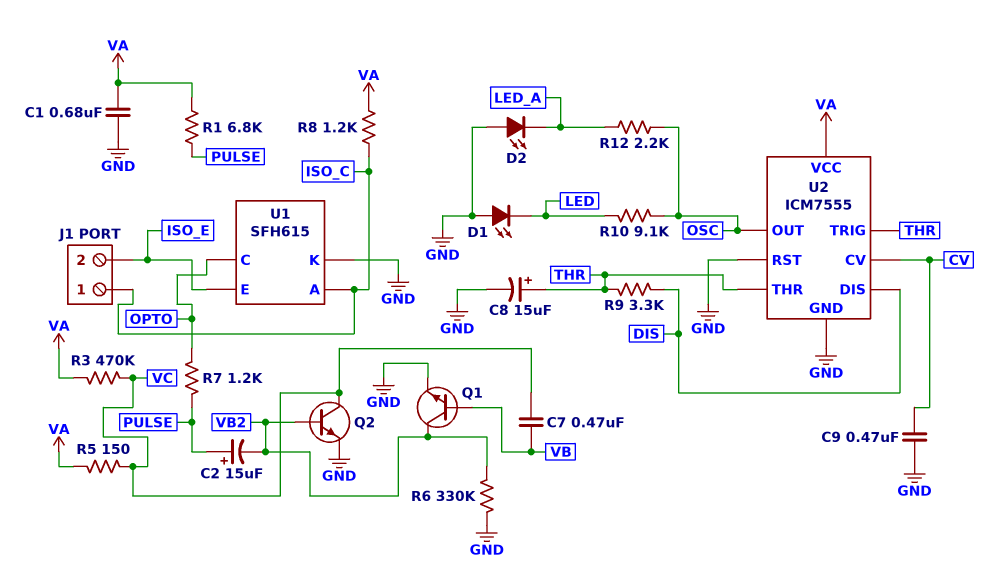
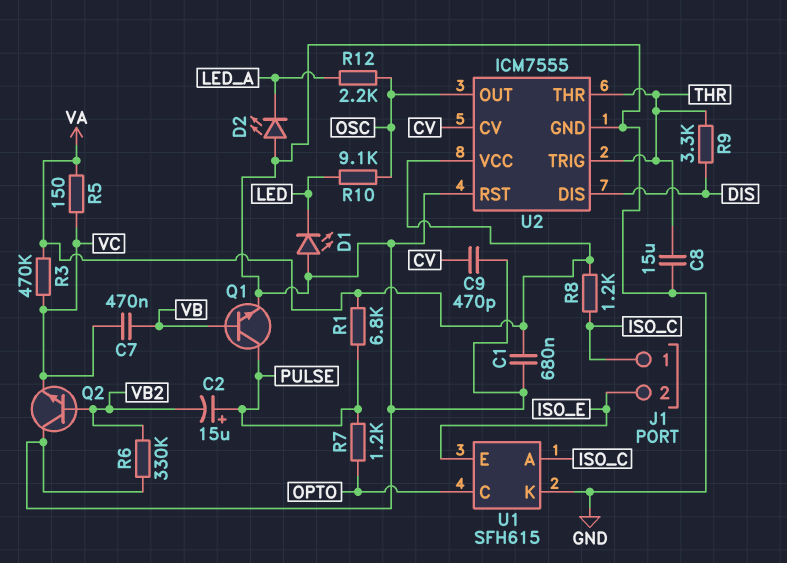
C8: 15uF (plus THR, minus GND) -> 15uF (GND, THR)
C9: 470nF (CV, GND) -> 470pF (CV, GND)
Q1: NPN (B VB, C VB2, E GND) -> NPN (B VB, C PULSE, E GND)
Q2: NPN (B VB2, C VC, E GND) -> NPN (B VB2, C GND, E VC)

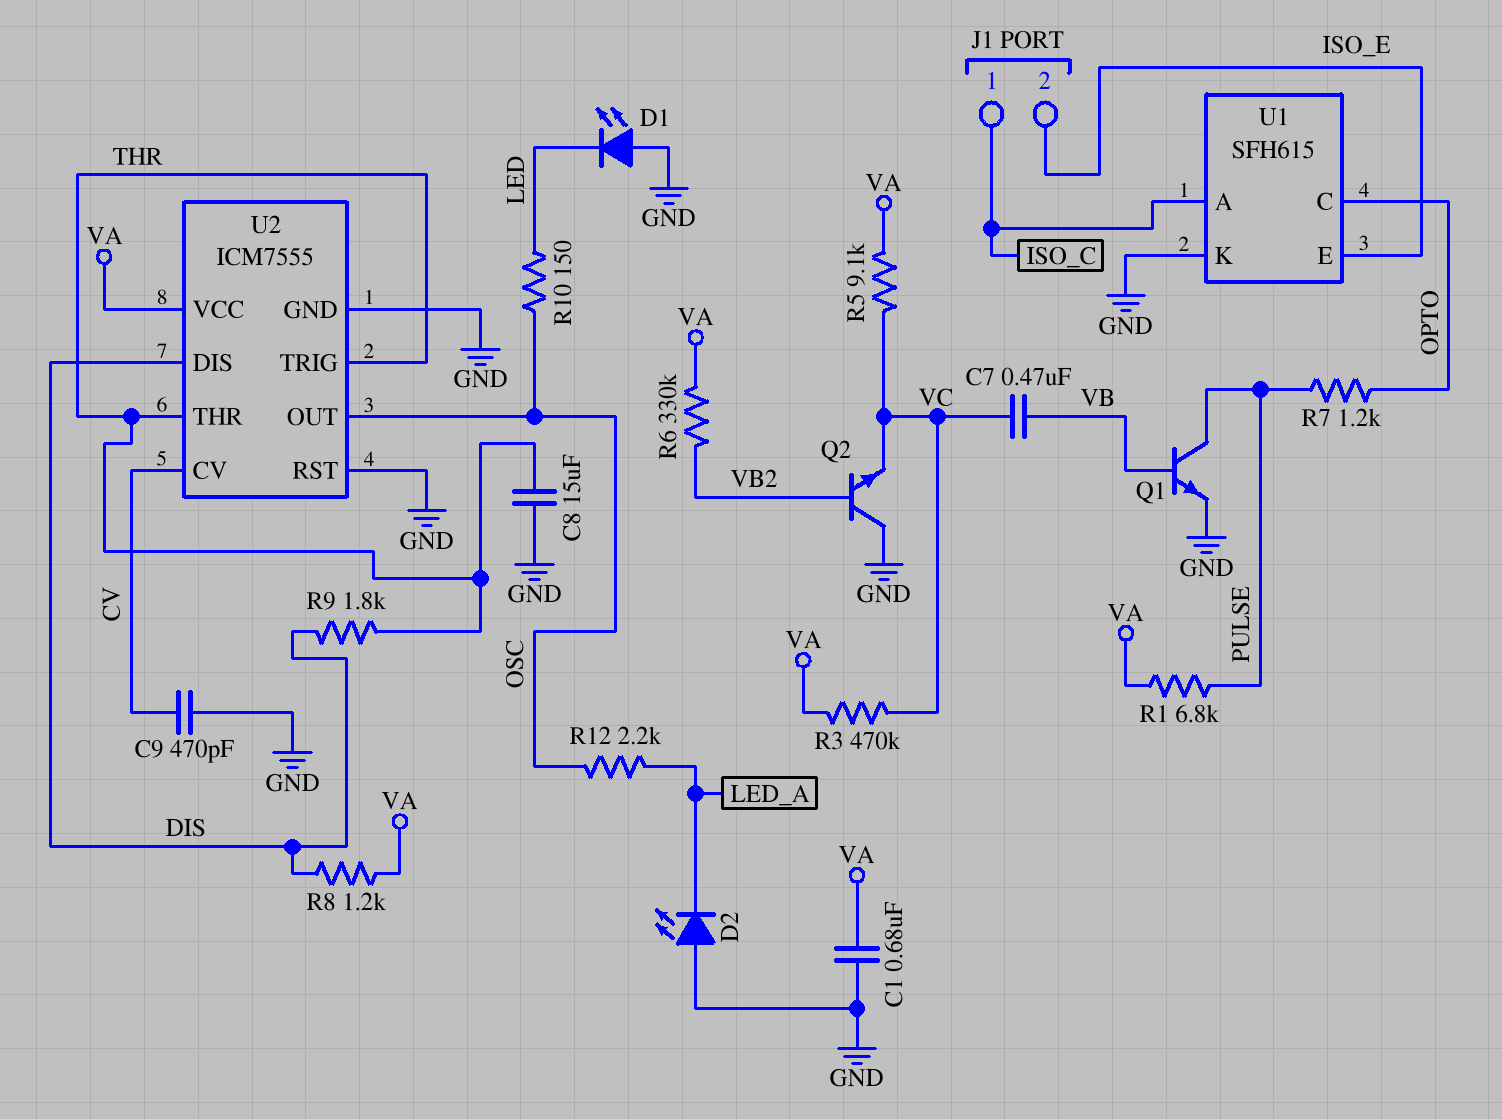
C2: 15uF (plus PULSE, minus VB2) -> none
R5: 150 (VA, VC) -> 9.1k (VA, VC)
R6: 330k (GND, VB2) -> 330k (VA, VB2)
R8: 1.2k (ISO_C, VA) -> 1.2k (DIS, VA)
R9: 3.3k (DIS, THR) -> 1.8k (DIS, THR)
R10: 9.1k (LED, OSC) -> 150 (LED, OSC)

